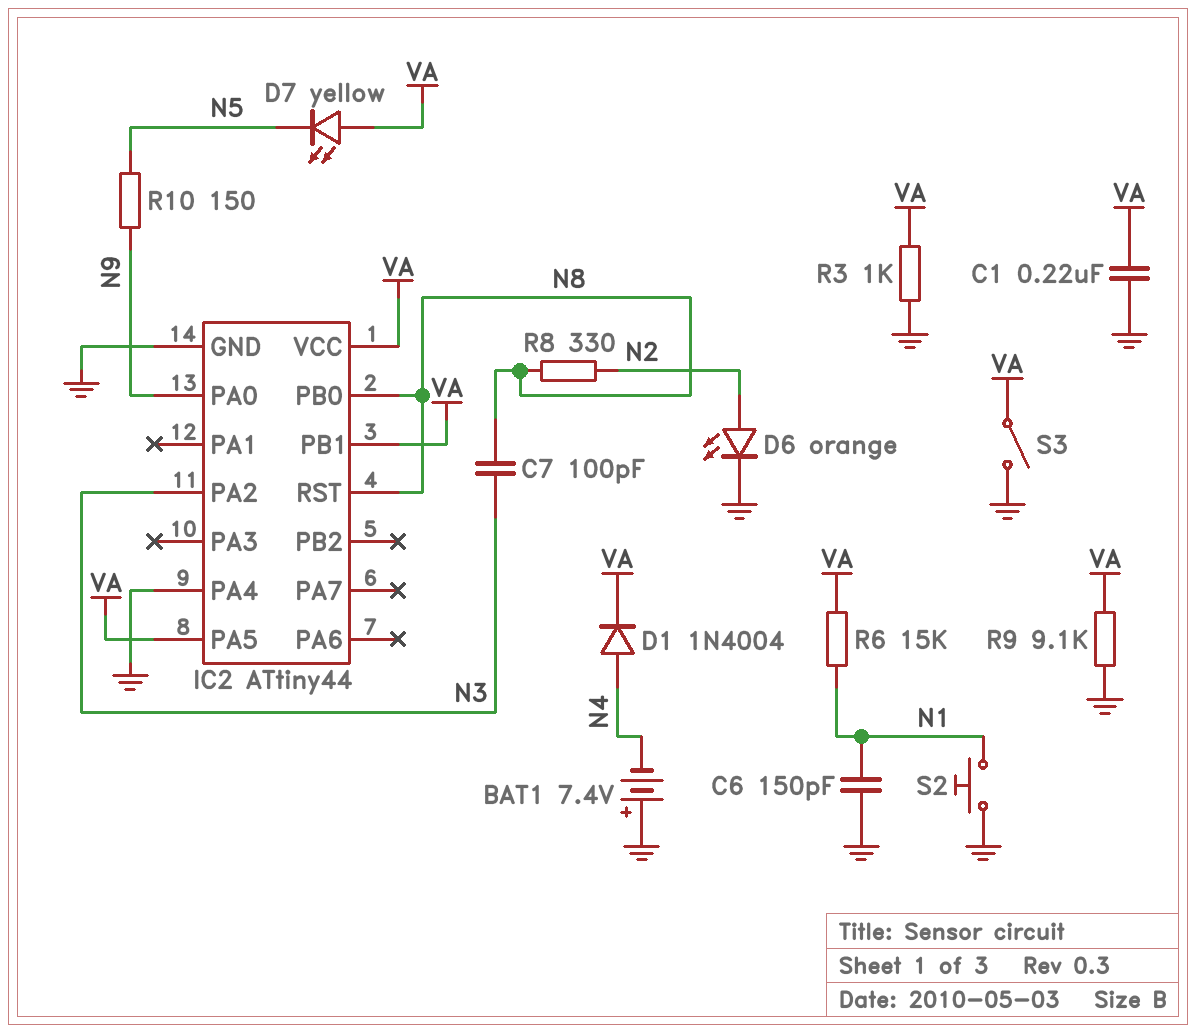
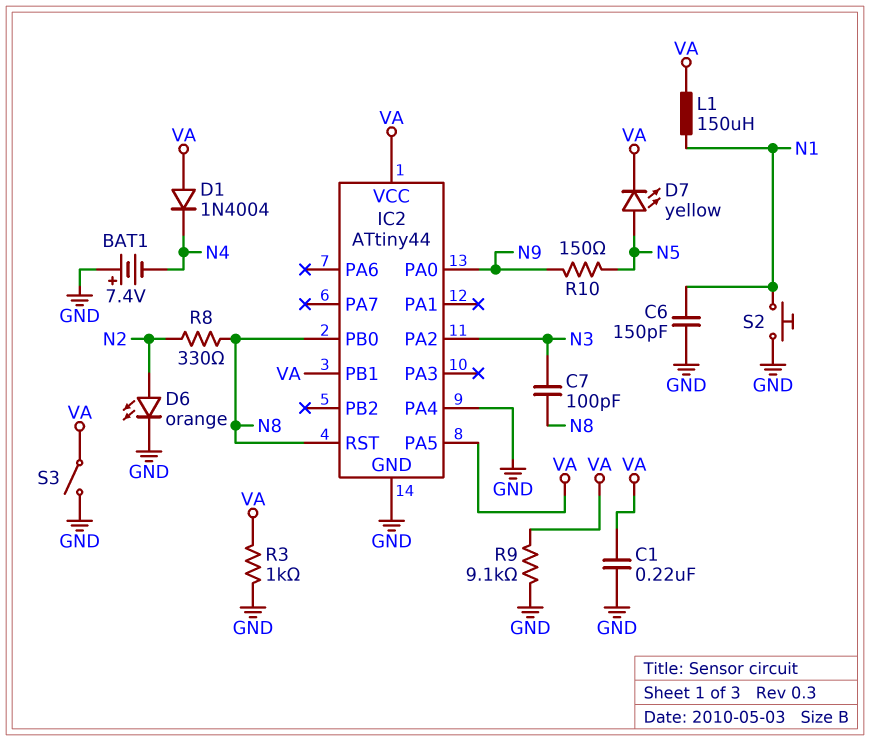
D1: diode 1N4004 (A N4, K VA) -> diode 1N4004 (A VA, K N4)
D7: LED yellow (A VA, K N5) -> LED yellow (A N5, K VA)
L1: none -> 150uH (N1, VA)
R6: 15k (N1, VA) -> none

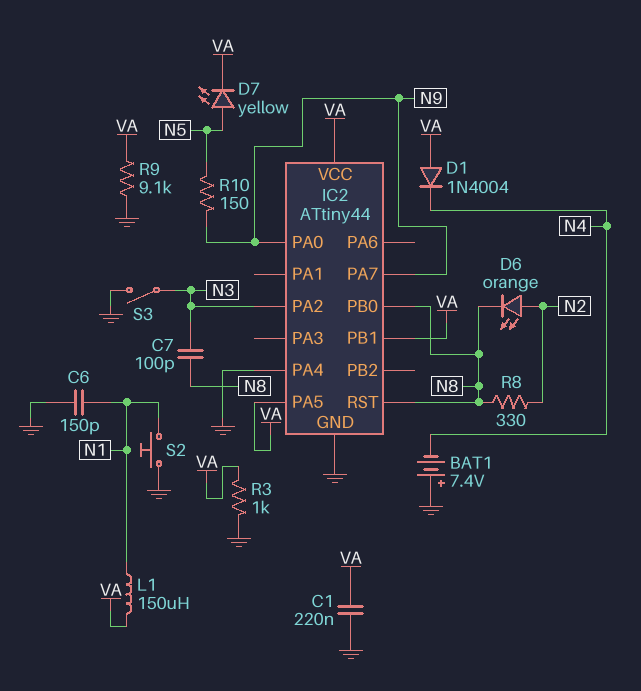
D6: LED orange (A N2, K GND) -> LED orange (A N2, K N8)
IC2 pin PA7: none -> N9
S3: switch (GND, VA) -> switch (GND, N3)

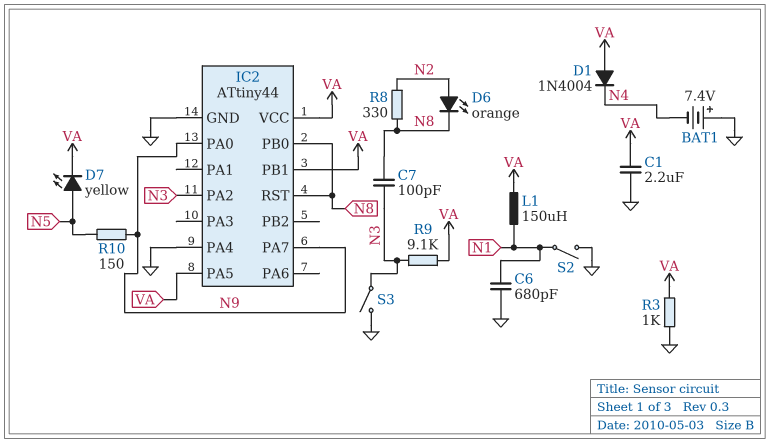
C1: 220nF (GND, VA) -> 2.2uF (GND, VA)
C6: 150pF (GND, N1) -> 680pF (GND, N1)
R9: 9.1k (GND, VA) -> 9.1k (N3, VA)
S2: button (GND, N1) -> switch (GND, N1)

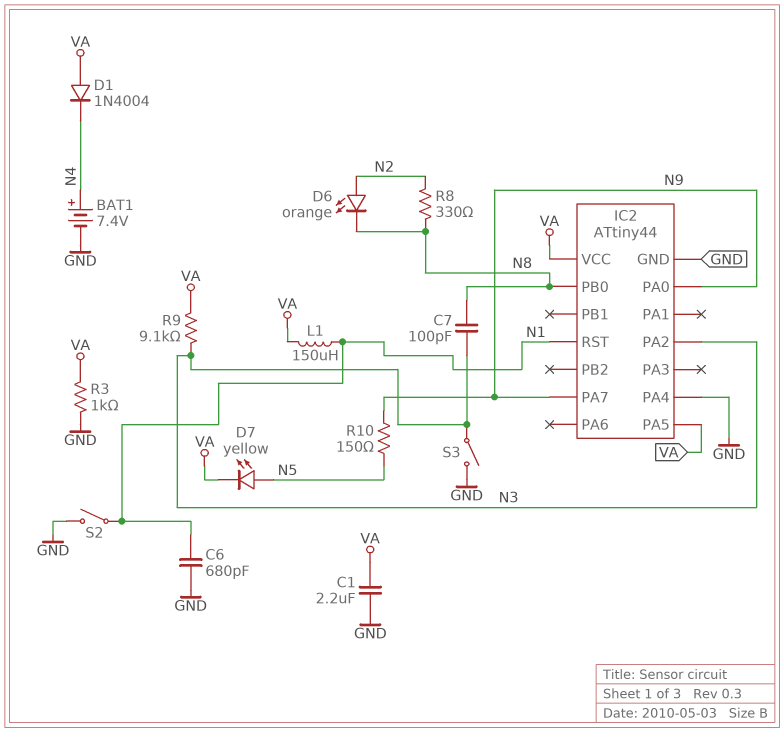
BAT1: 7.4V (plus GND, minus N4) -> 7.4V (plus N4, minus GND)
IC2 pin PB1: VA -> none
IC2 pin RST: N8 -> N1

